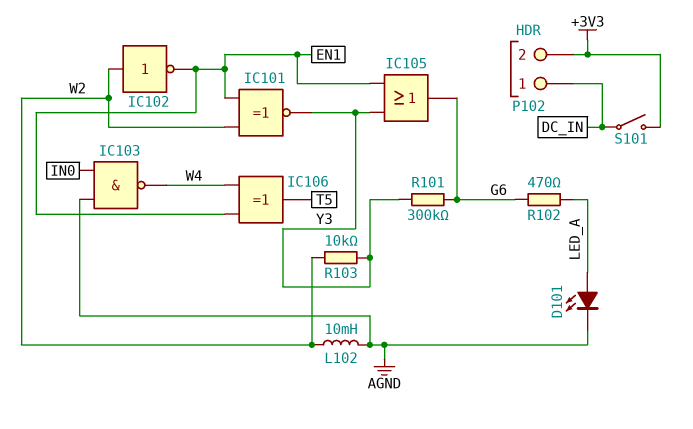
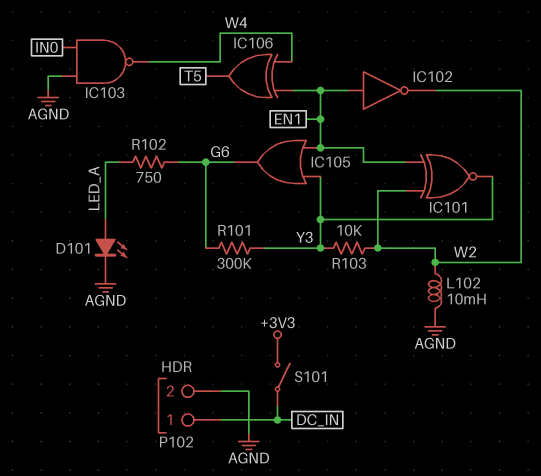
IC102: NOT (in W2, out EN1) -> NOT (in EN1, out W2)
P102 pin 2: +3V3 -> AGND
R102: 470 (G6, LED_A) -> 750 (G6, LED_A)

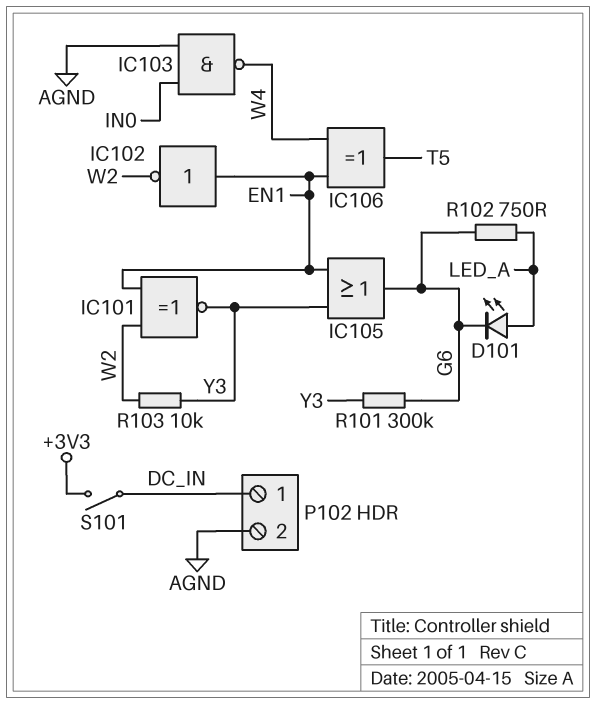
D101: LED (A LED_A, K AGND) -> LED (A LED_A, K G6)
L102: 10mH (AGND, W2) -> none

